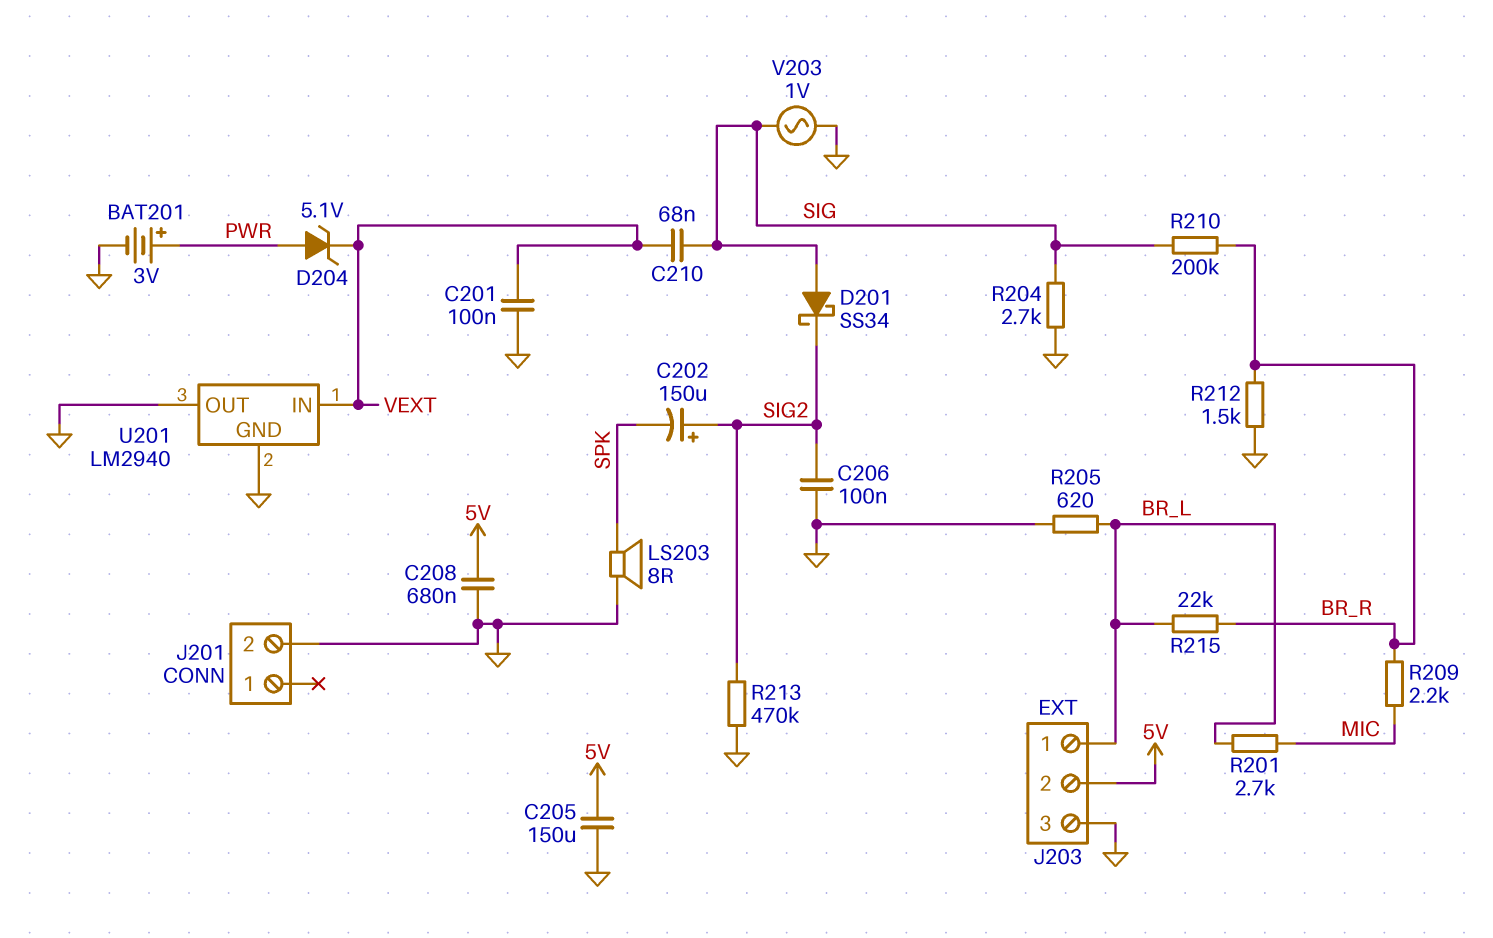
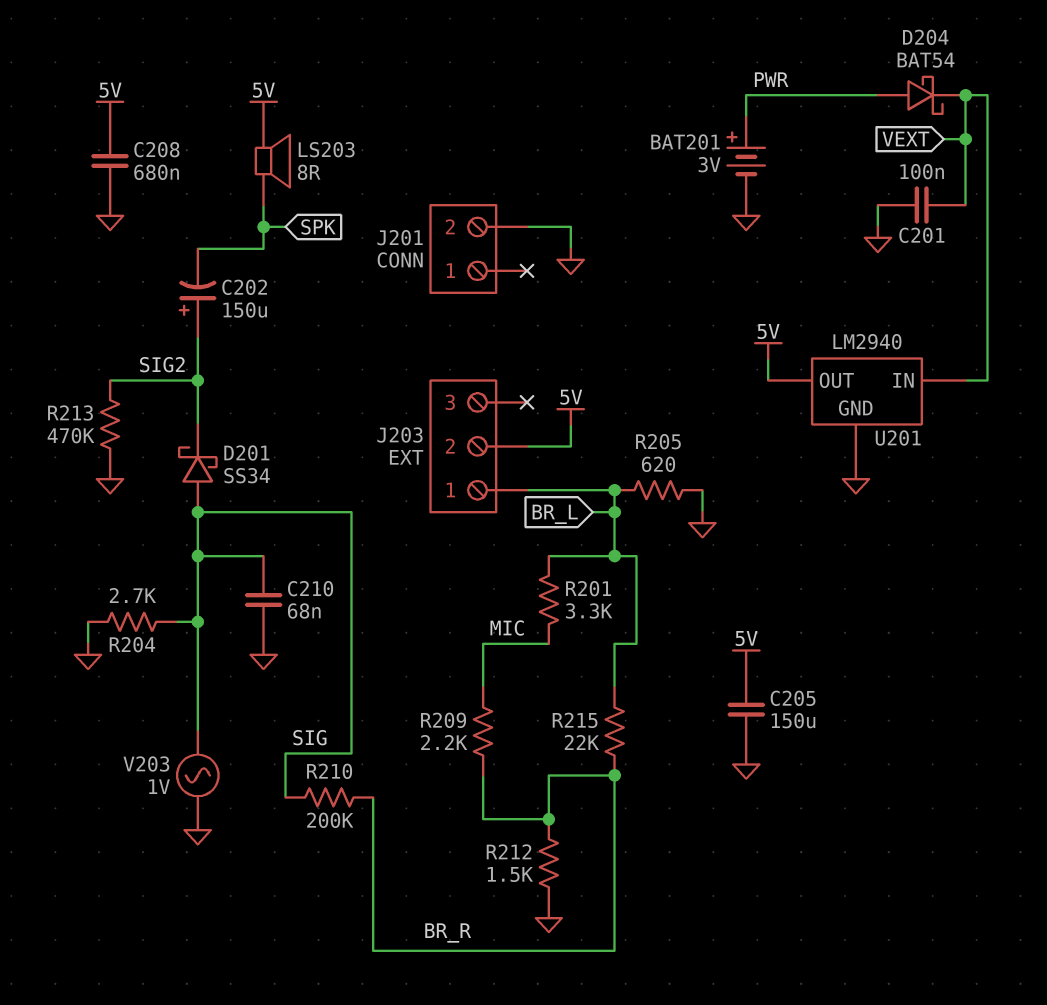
C206: 100nF (GND, SIG2) -> none
C210: 68nF (SIG, VEXT) -> 68nF (GND, SIG)
D204: zener 5.1V (A PWR, K VEXT) -> schottky BAT54 (A PWR, K VEXT)
J203 pin 3: GND -> none
LS203: speaker 8R (GND, SPK) -> speaker 8R (5V, SPK)
R201: 2.7k (BR_L, MIC) -> 3.3k (BR_L, MIC)
U201 pin OUT: GND -> 5V

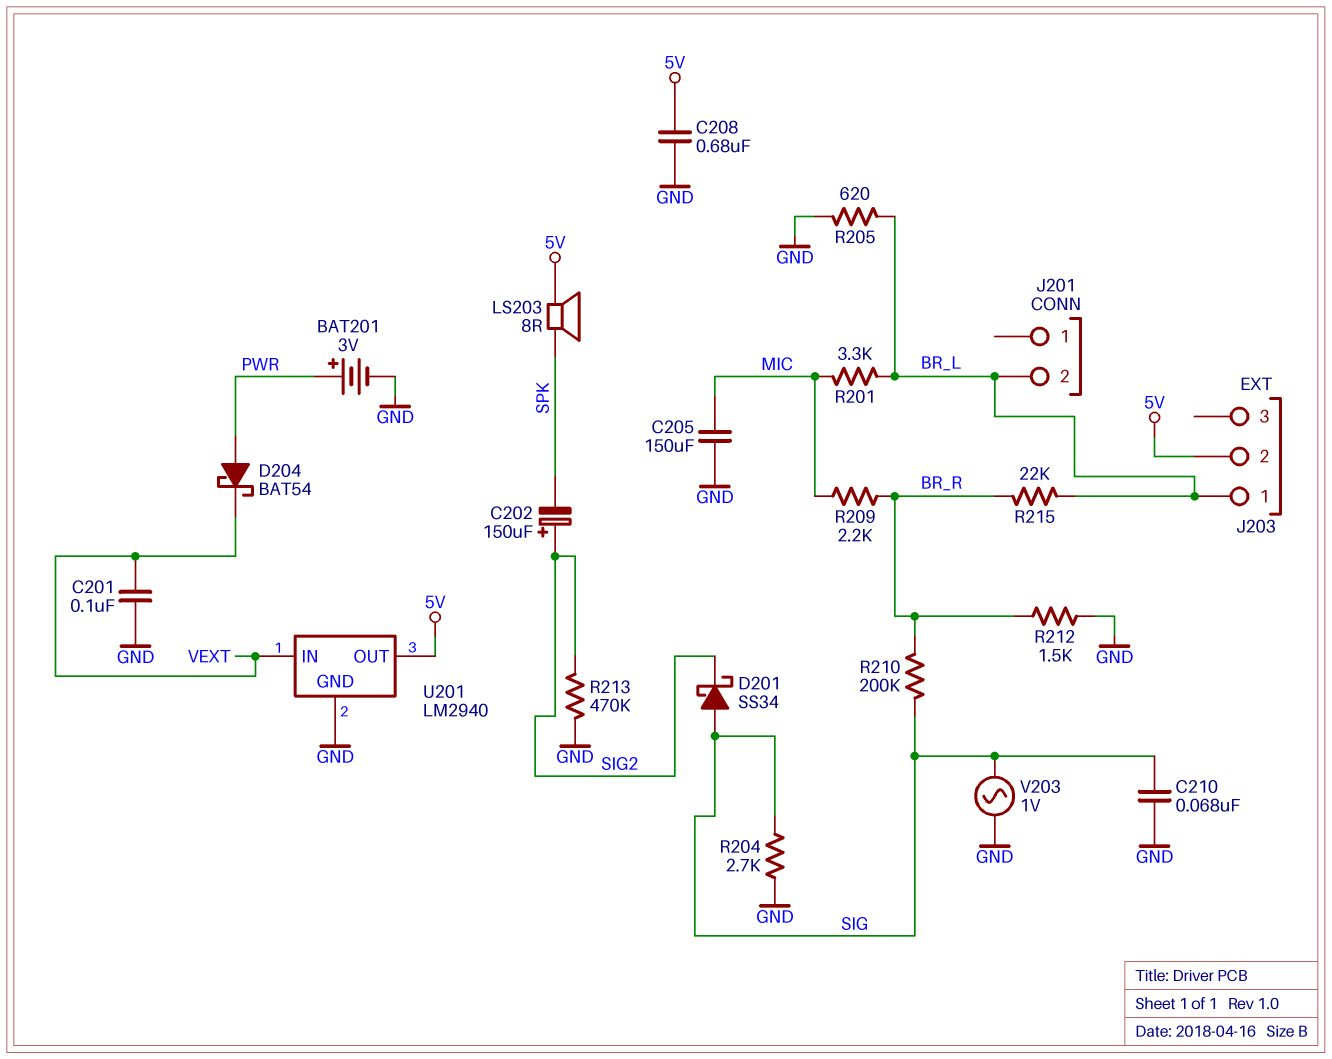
C205: 150uF (5V, GND) -> 150uF (GND, MIC)
J201 pin 2: GND -> BR_L

